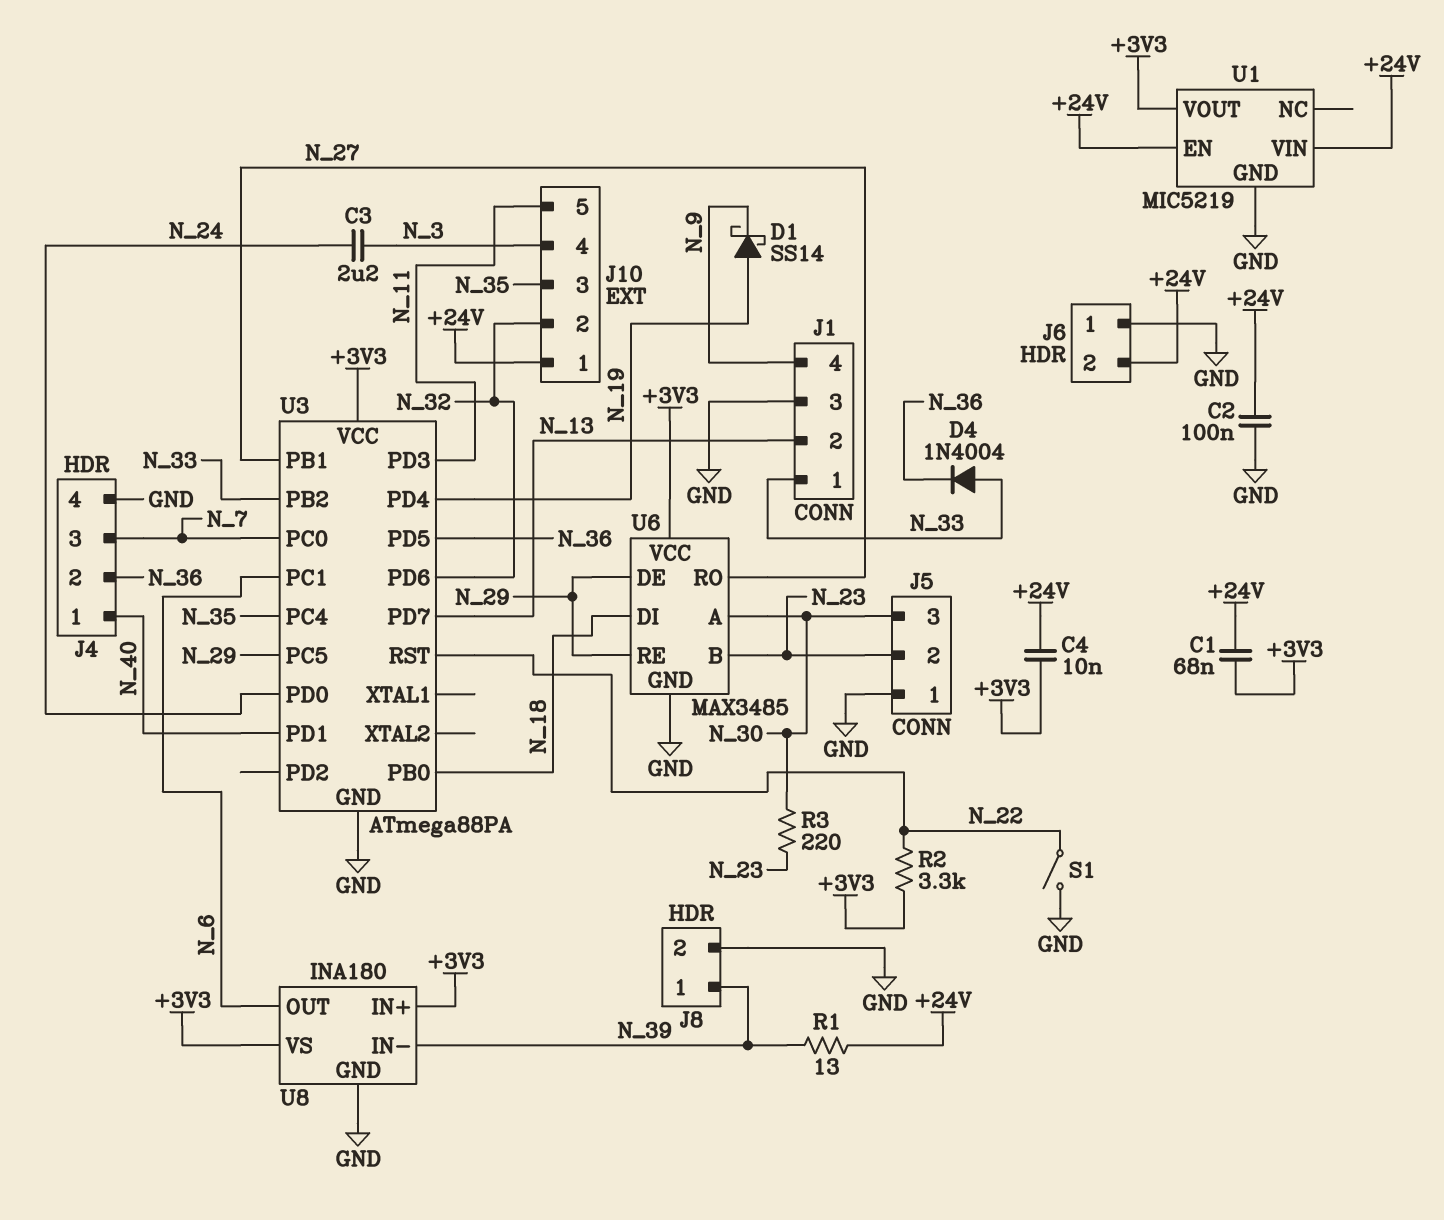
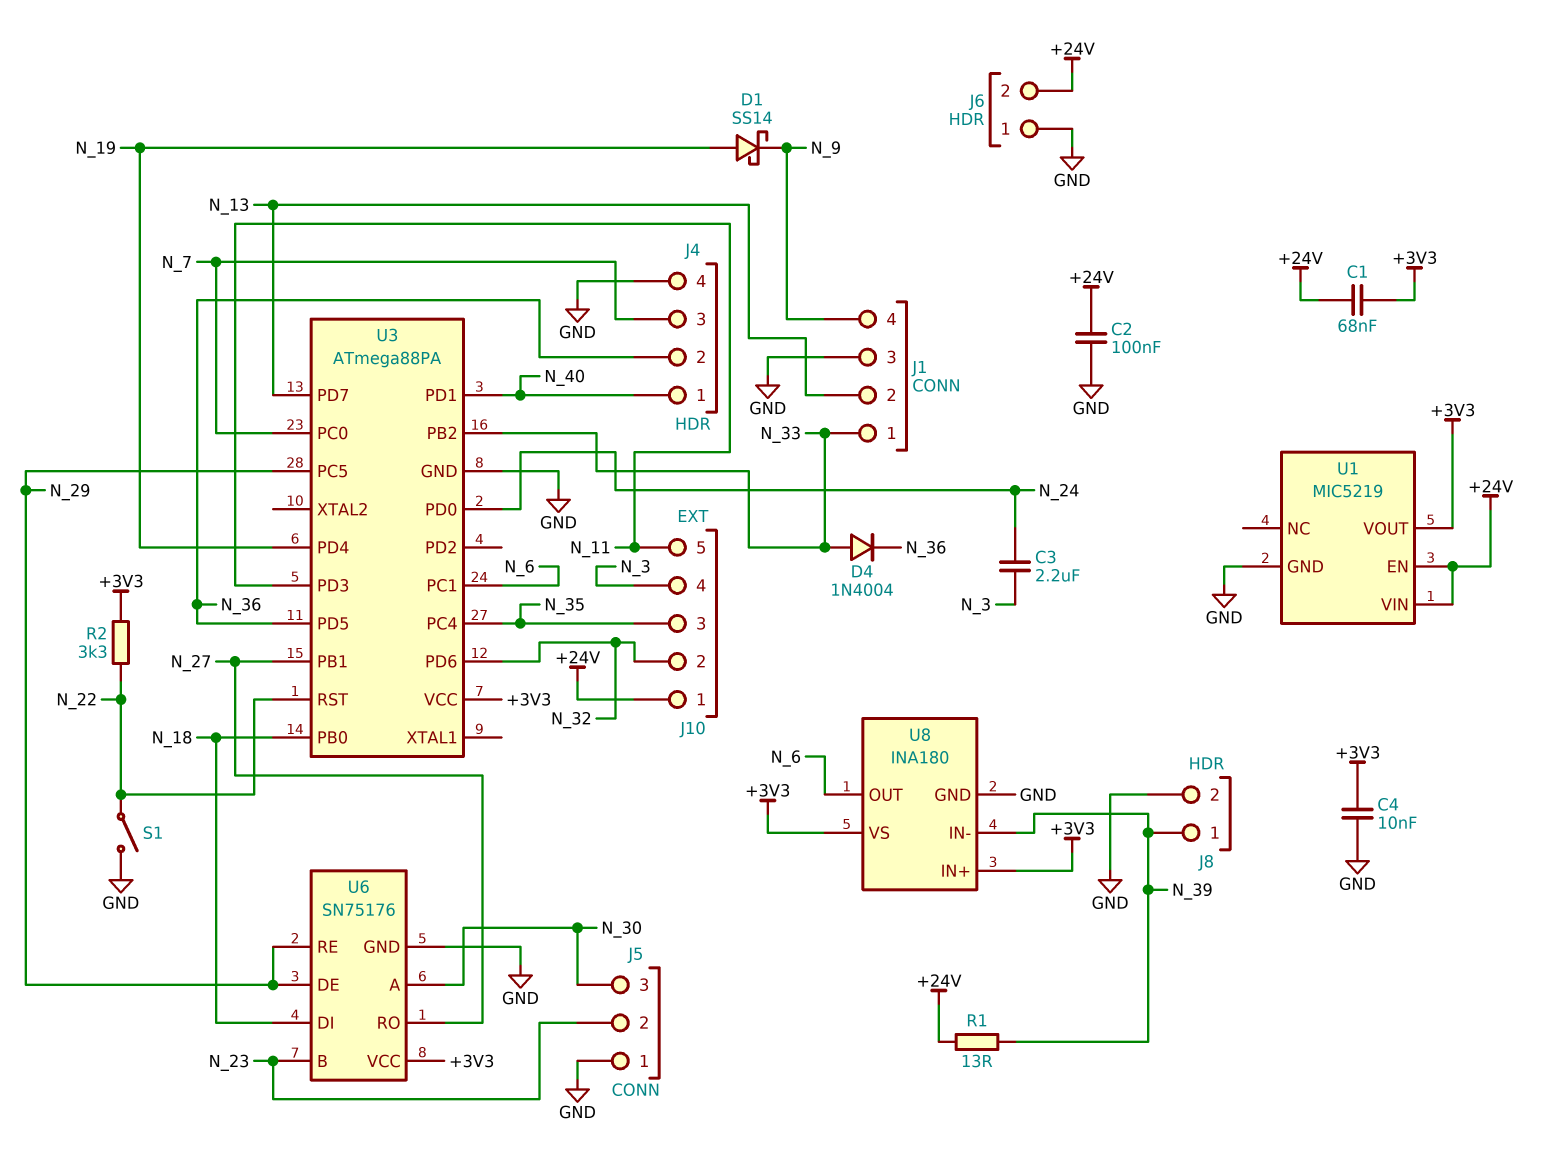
C4: 10nF (+3V3, +24V) -> 10nF (+3V3, GND)
R3: 220 (N_23, N_30) -> none
U6: MAX3485 -> SN75176

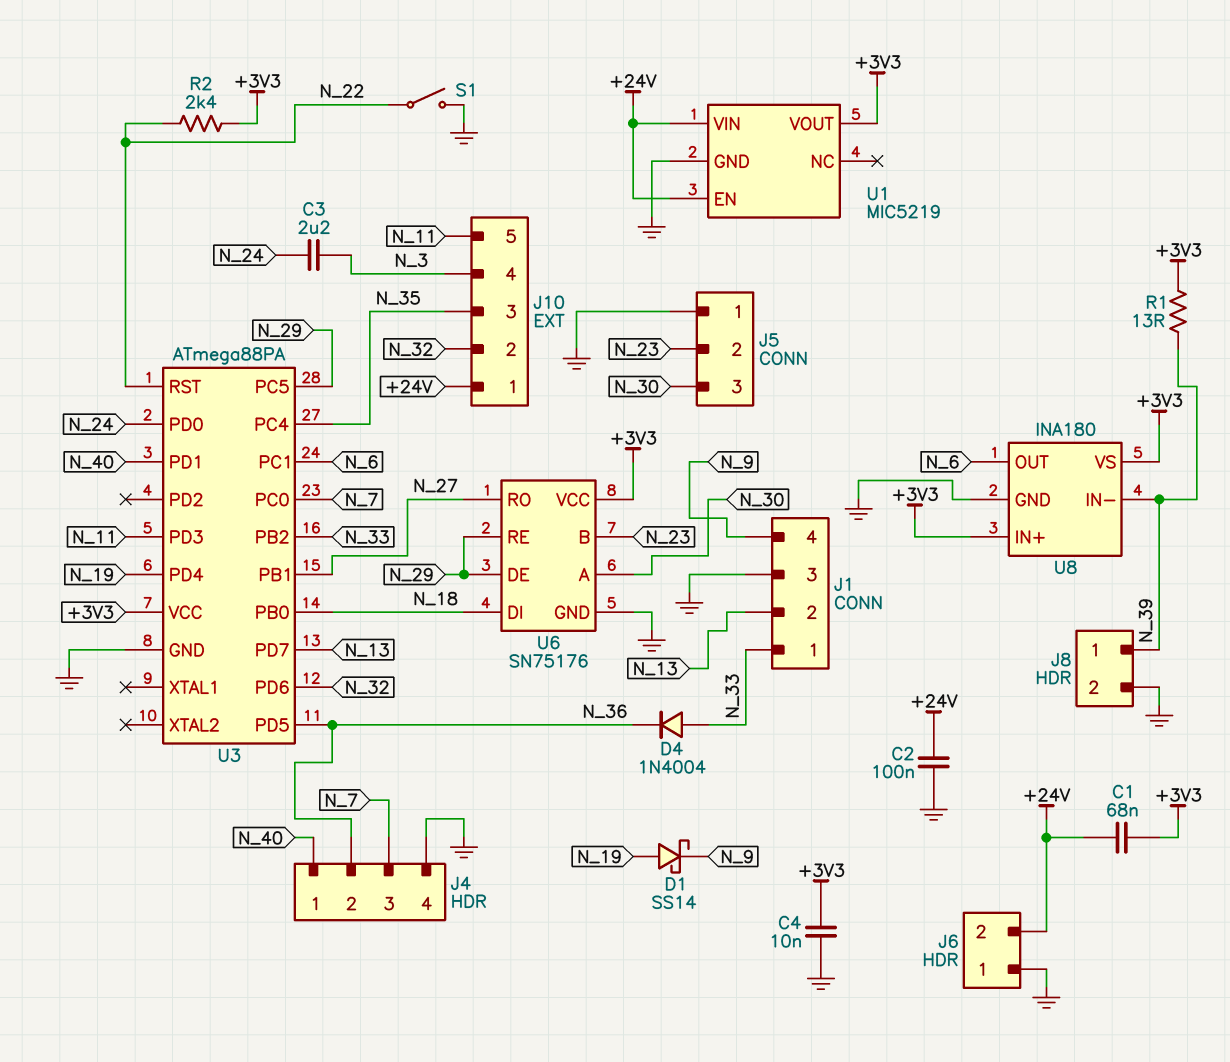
R1: 13 (+24V, N_39) -> 13 (+3V3, N_39)
R2: 3.3k (+3V3, N_22) -> 2.4k (+3V3, N_22)

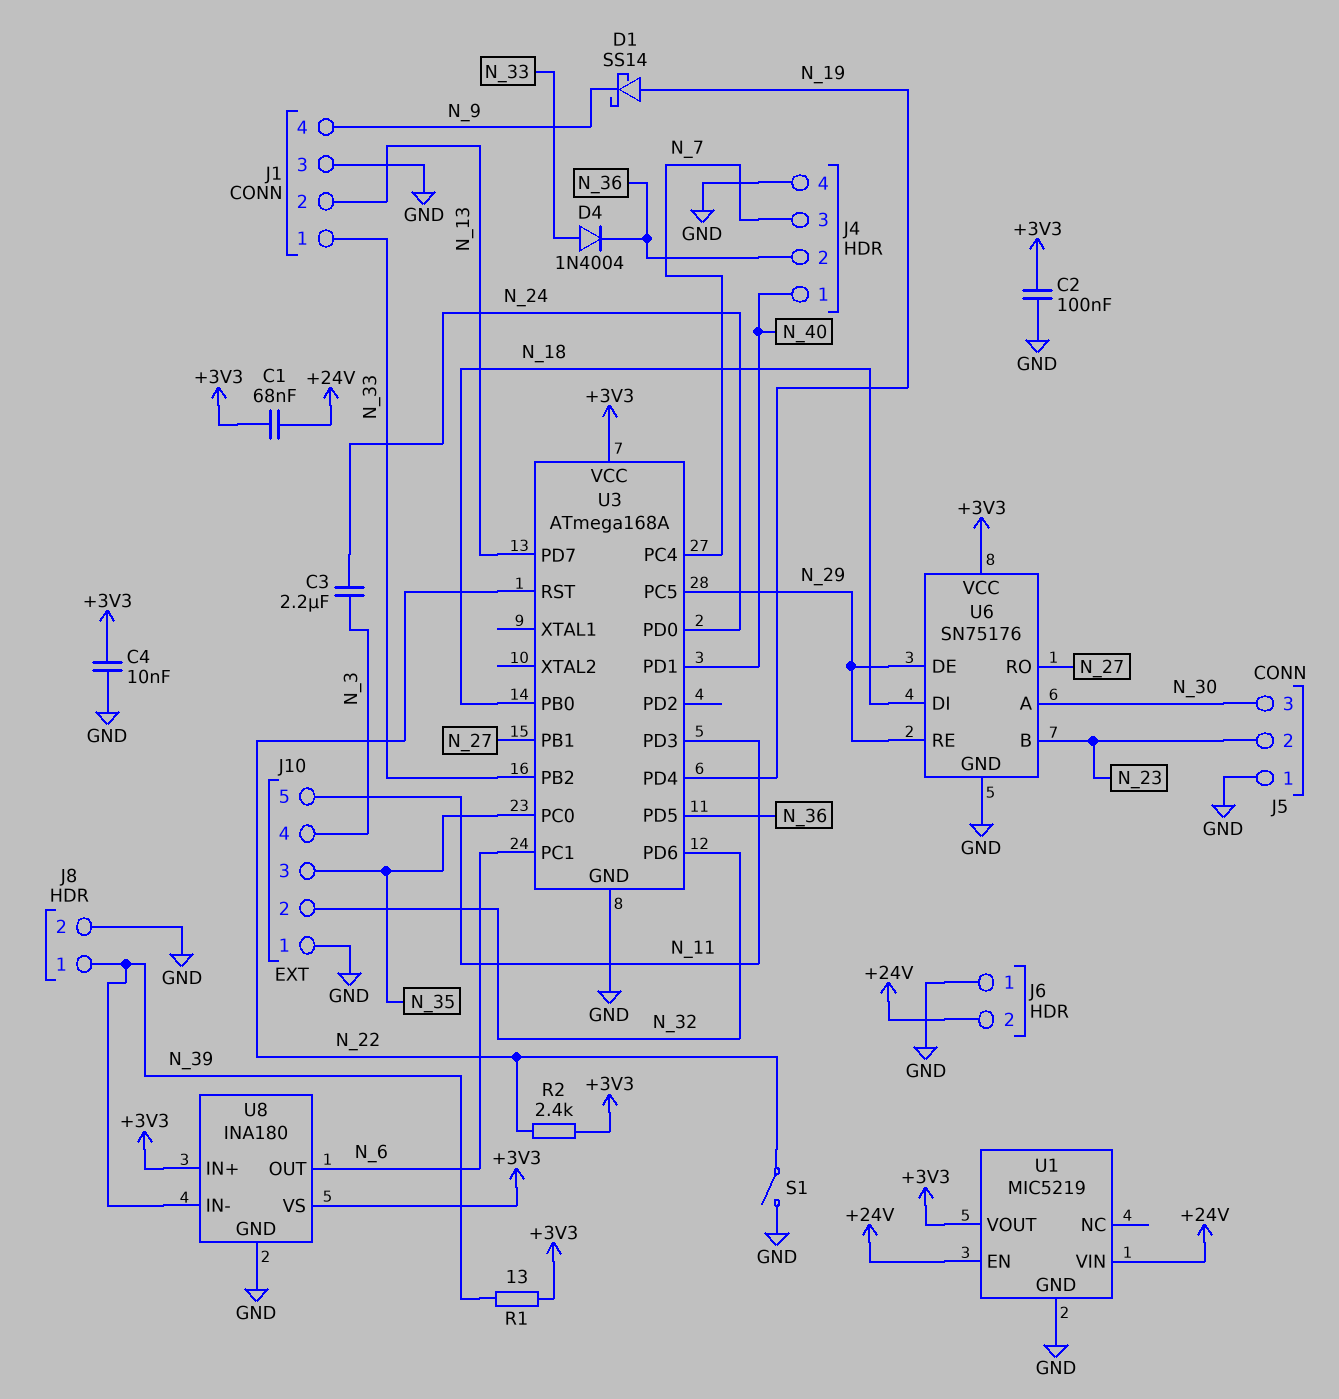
C2: 100nF (+24V, GND) -> 100nF (+3V3, GND)
J10 pin 1: +24V -> GND
U3: ATmega88PA -> ATmega168A
U3 pin PC0: N_7 -> N_35
U3 pin PC4: N_35 -> N_7

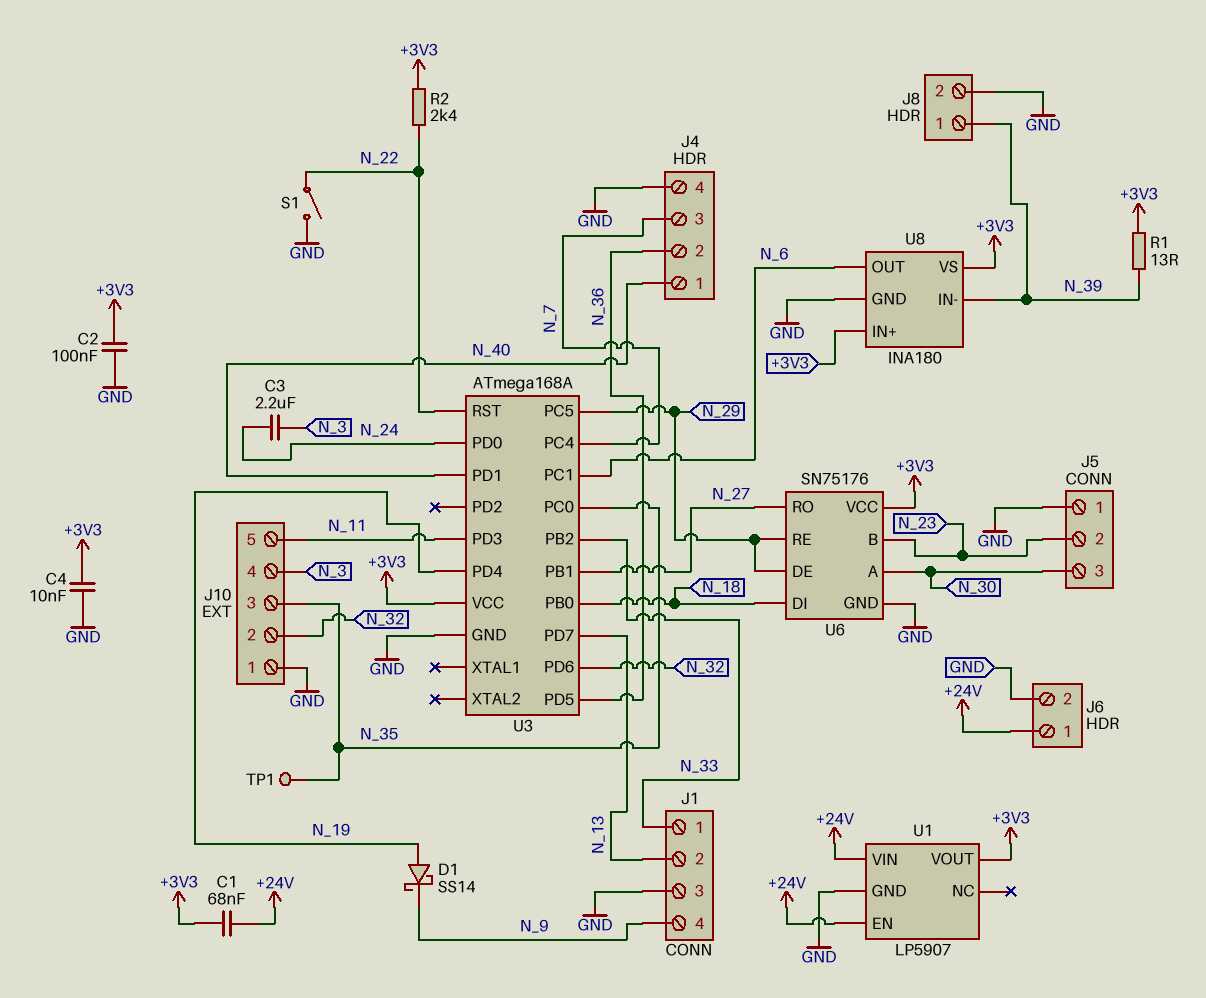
D4: diode 1N4004 (A N_33, K N_36) -> none
J6 pin 1: GND -> +24V
J6 pin 2: +24V -> GND
TP1: none -> test point (N_35)
U1: MIC5219 -> LP5907

